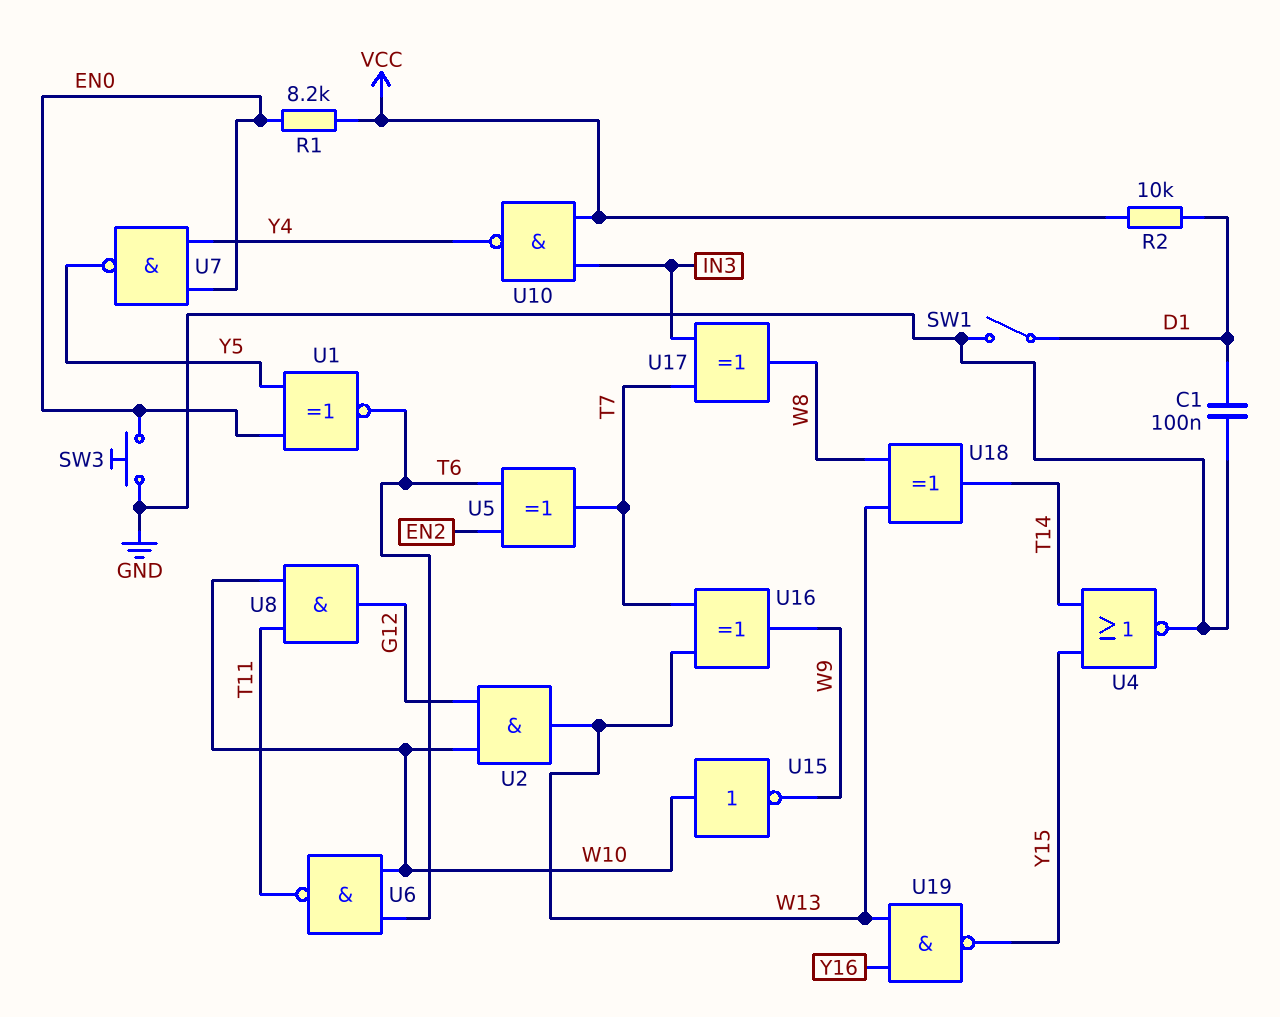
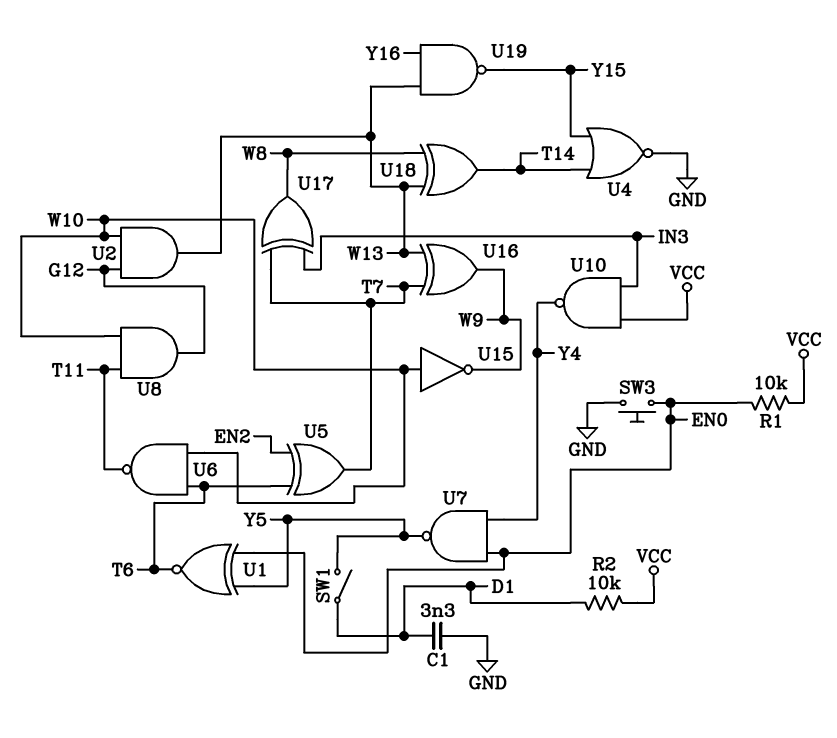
C1: 100nF (D1, GND) -> 3.3nF (D1, GND)
R1: 8.2k (EN0, VCC) -> 10k (EN0, VCC)
SW1: switch (D1, GND) -> switch (D1, Y5)

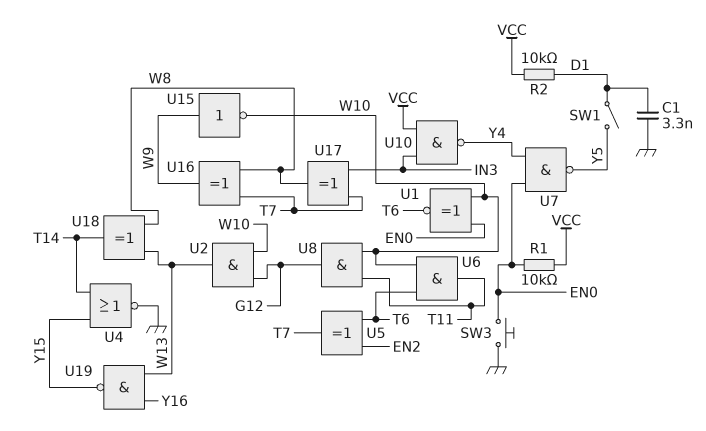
U1: XNOR (in EN0, in Y5, out T6) -> XNOR (in EN0, in W10, out T6)
U6: NAND (in T6, in W10, out T11) -> AND (in T6, in W10, out T11)
U15: NOT (in W10, out W9) -> NOT (in W9, out W10)
U16: XOR (in T7, in W13, out W9) -> XOR (in T7, in W8, out W9)

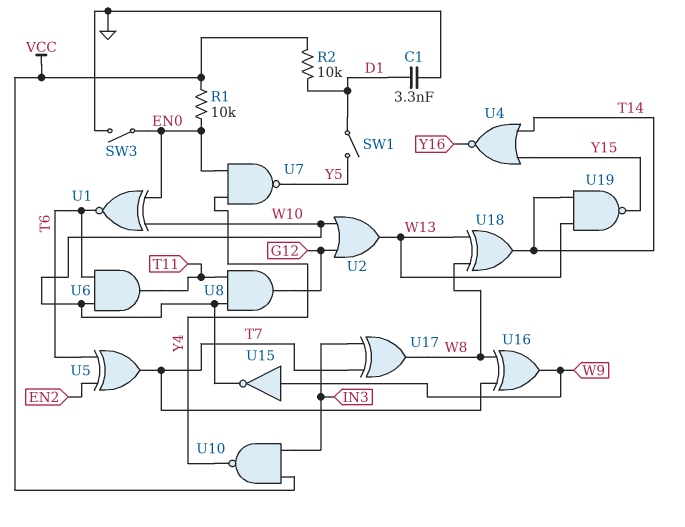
SW3: button (EN0, GND) -> switch (EN0, GND)
U2: AND (in G12, in W10, out W13) -> OR (in G12, in W10, out W13)
U4: NOR (in T14, in Y15, out GND) -> NOR (in T14, in Y15, out Y16)
U19: NAND (in W13, in Y16, out Y15) -> NAND (in T14, in W13, out Y15)

